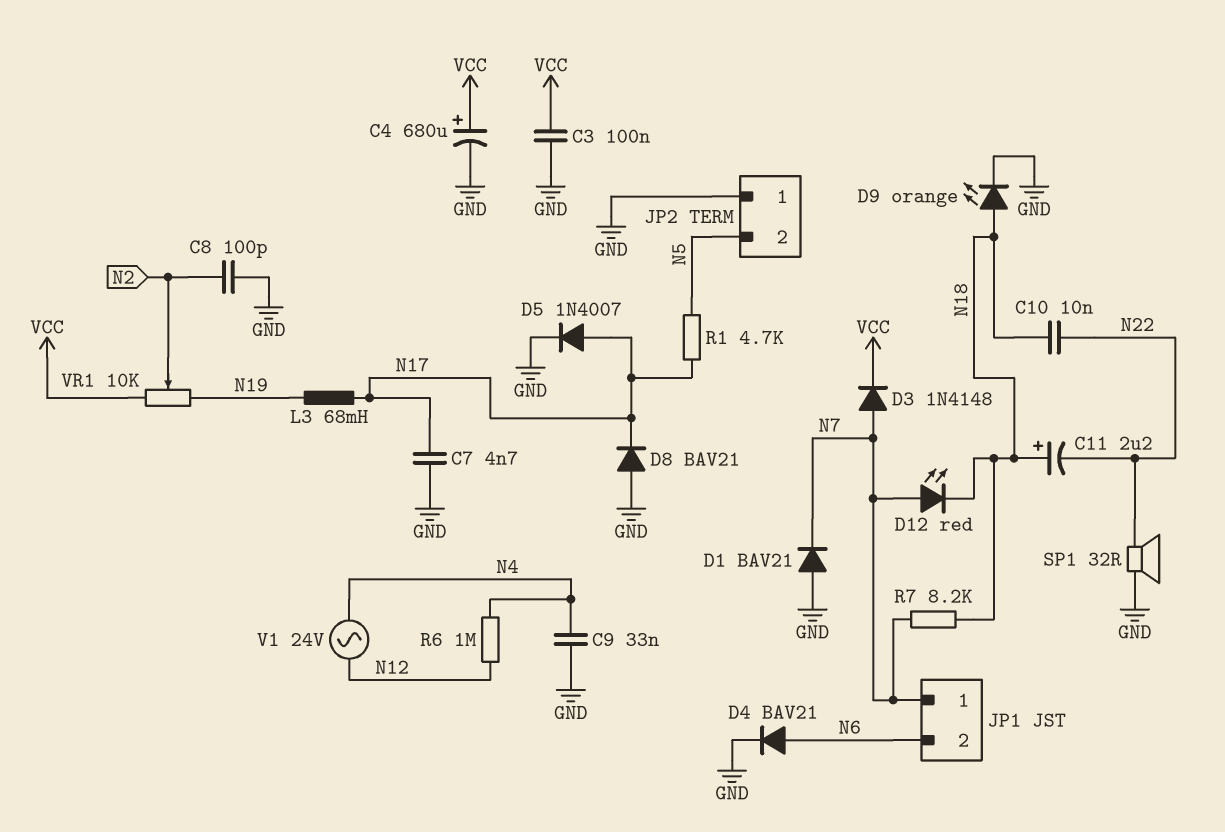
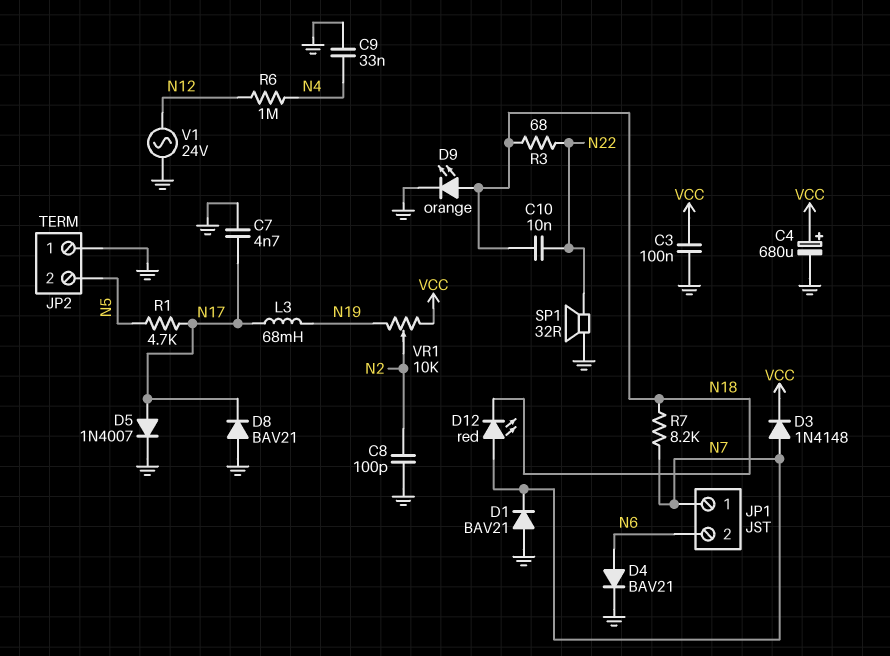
C11: 2.2uF (plus N18, minus N22) -> none
R3: none -> 68 (N18, N22)
V1: AC 24V (N4, N12) -> AC 24V (GND, N12)

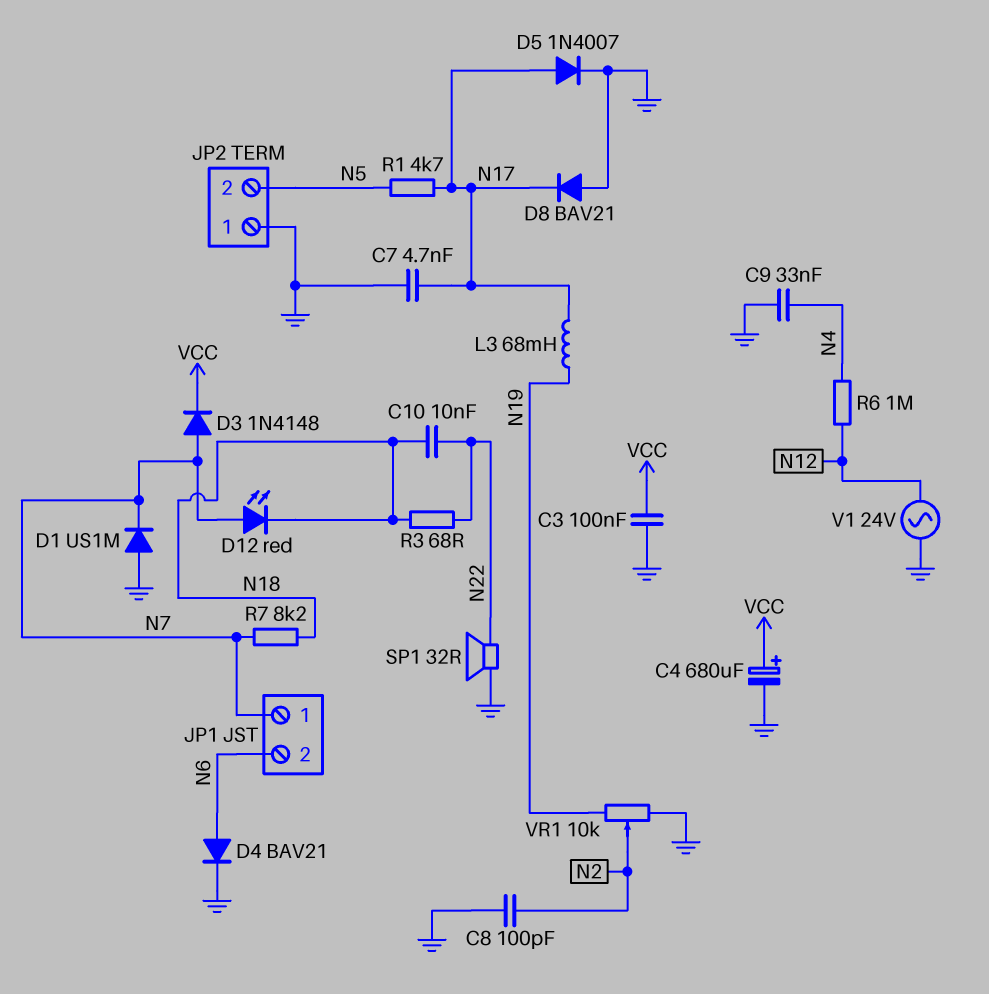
D1: diode BAV21 (A GND, K N7) -> diode US1M (A GND, K N7)
D9: LED orange (A N18, K GND) -> none
VR1: 10k (N19, VCC, wiper N2) -> 10k (GND, N19, wiper N2)

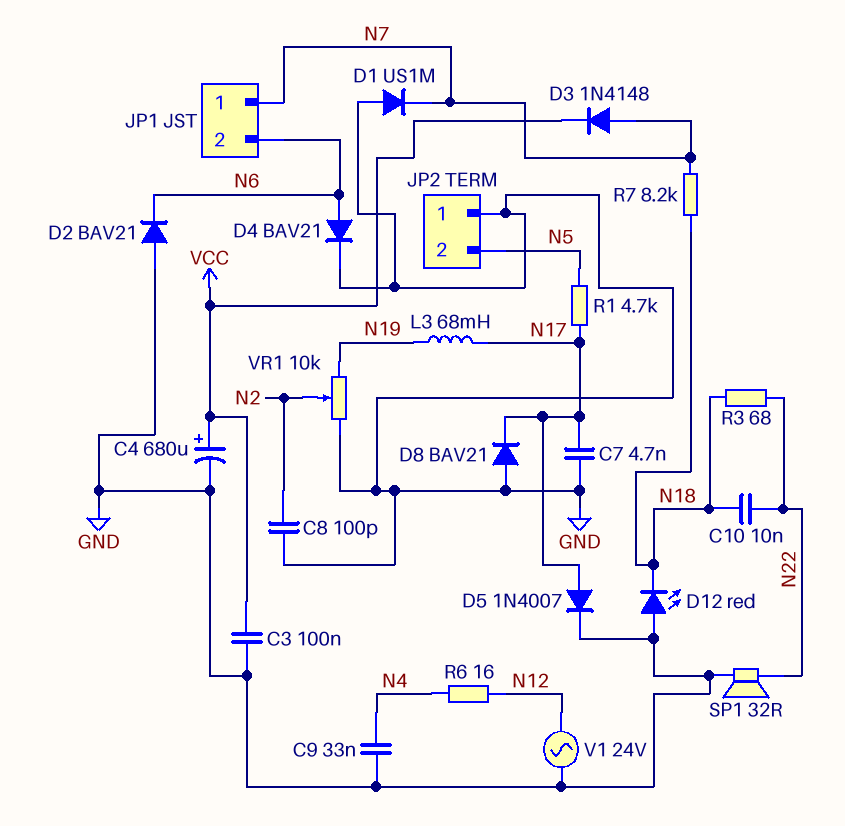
D2: none -> diode BAV21 (A GND, K N6)
D12: LED red (A N7, K N18) -> LED red (A GND, K N18)
R6: 1M (N4, N12) -> 16 (N4, N12)

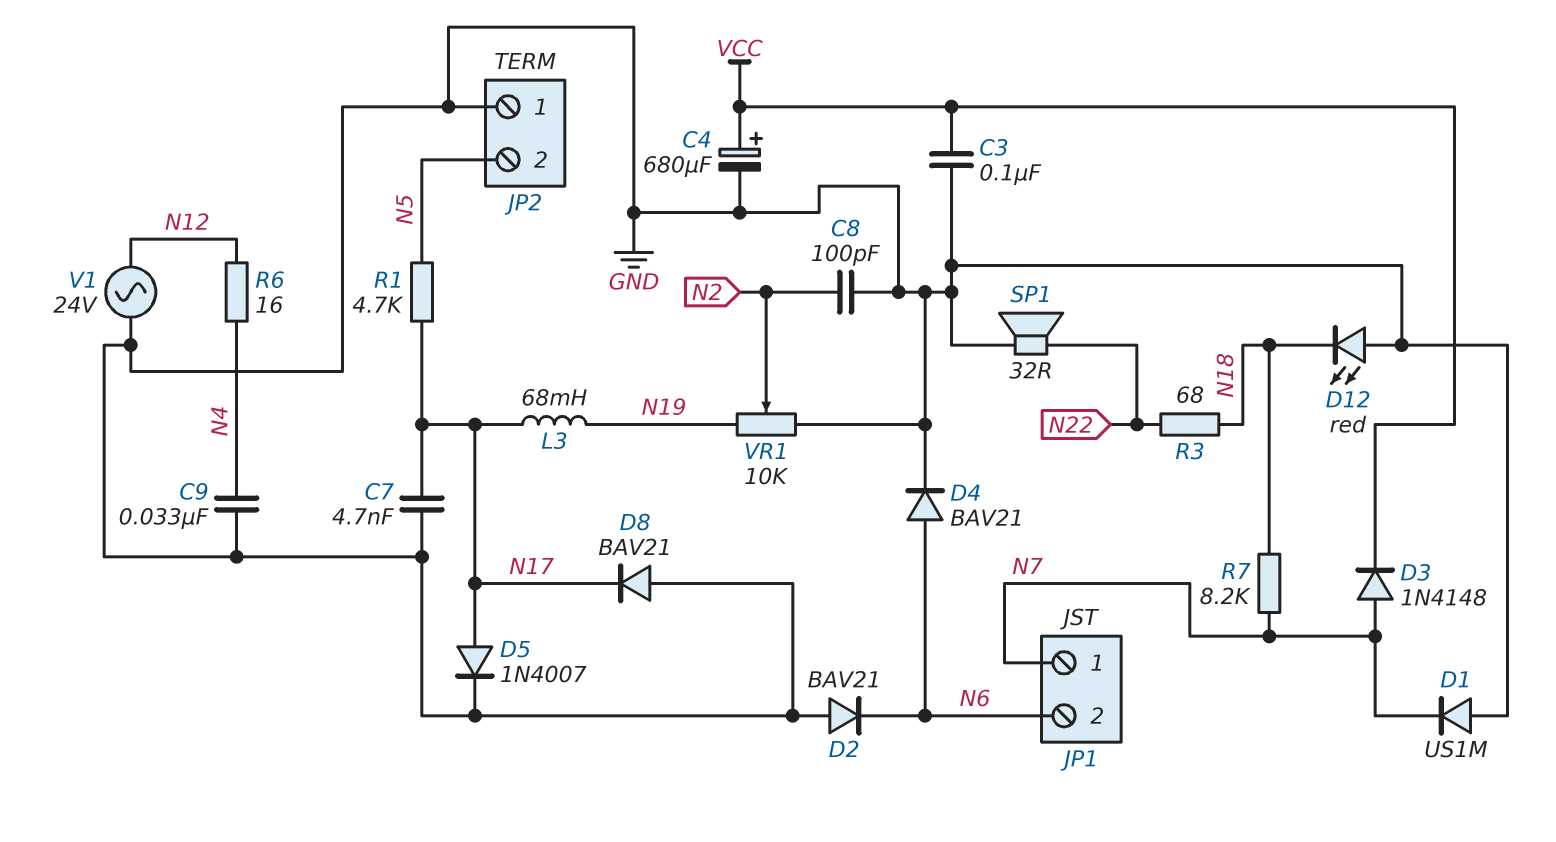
C10: 10nF (N18, N22) -> none

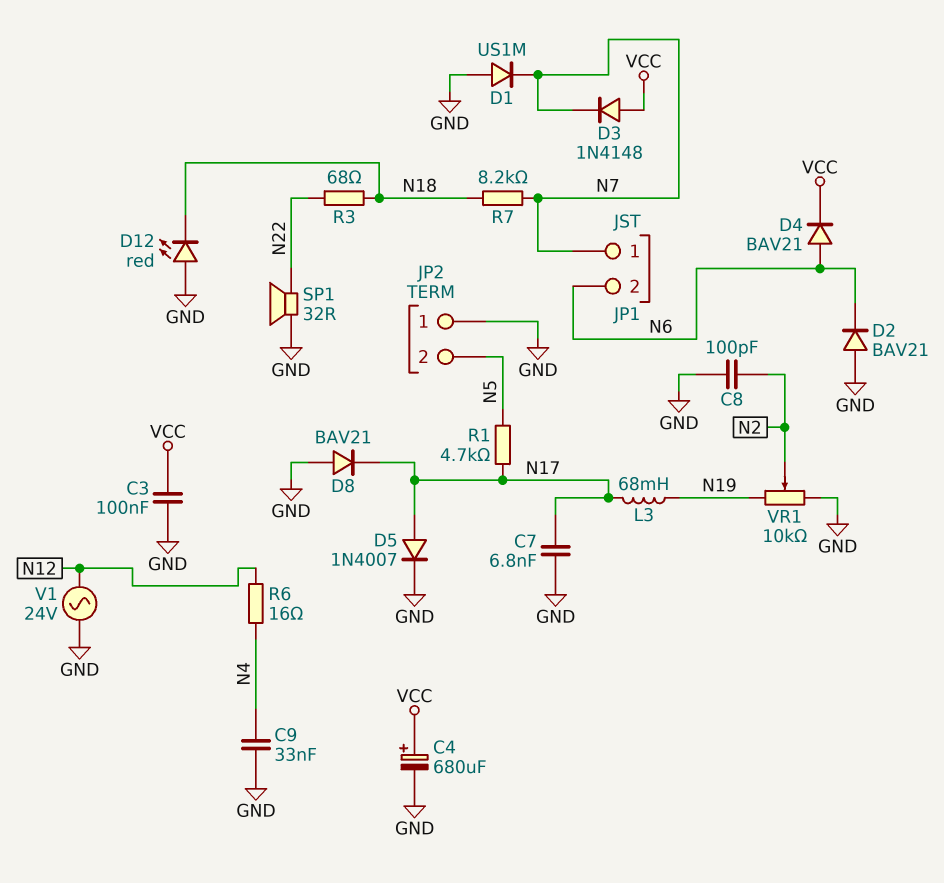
C7: 4.7nF (GND, N17) -> 6.8nF (GND, N17)
D3: diode 1N4148 (A N7, K VCC) -> diode 1N4148 (A VCC, K N7)
D4: diode BAV21 (A N6, K GND) -> diode BAV21 (A N6, K VCC)

